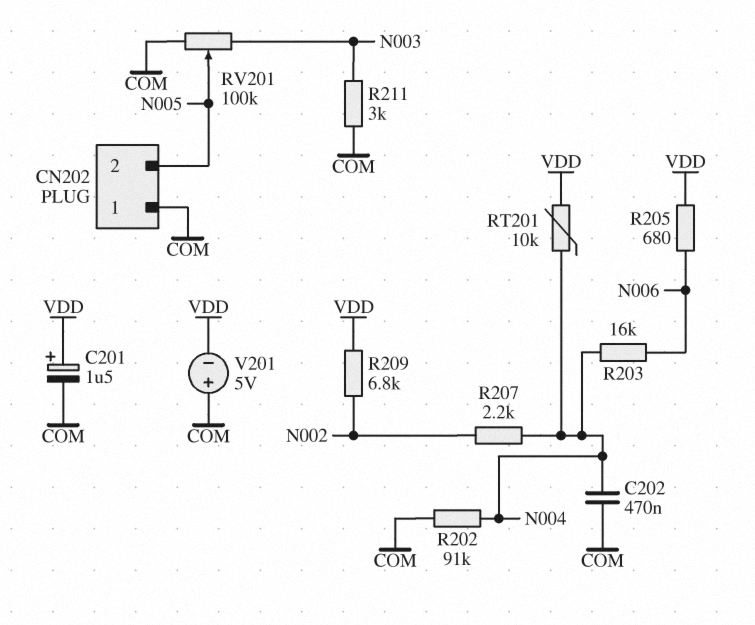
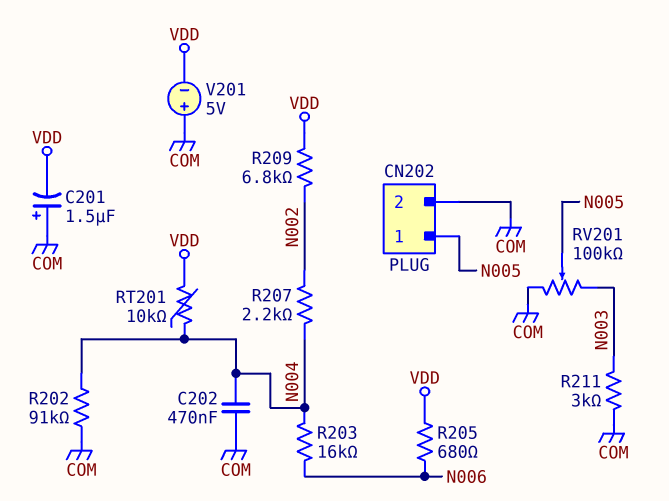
C201: 1.5uF (plus VDD, minus COM) -> 1.5uF (plus COM, minus VDD)
CN202 pin 1: COM -> N005
CN202 pin 2: N005 -> COM

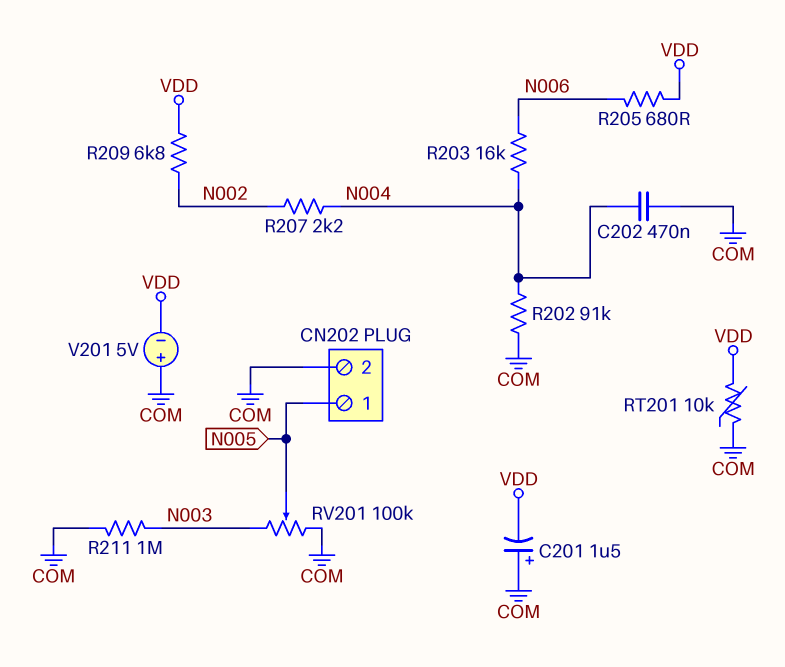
R211: 3k (COM, N003) -> 1M (COM, N003)
RT201: 10k (N004, VDD) -> 10k (COM, VDD)

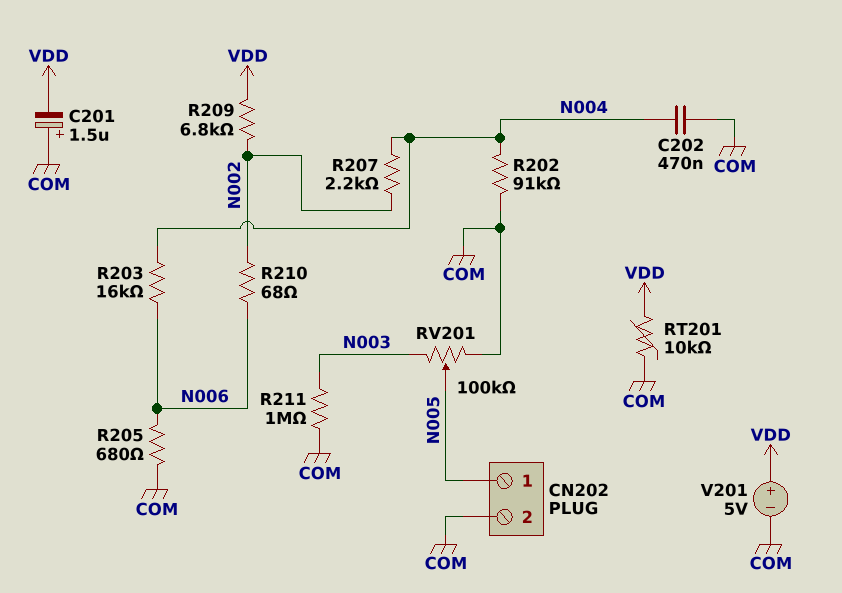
R205: 680 (N006, VDD) -> 680 (COM, N006)
R210: none -> 68 (N002, N006)
V201: 5V (plus COM, minus VDD) -> 5V (plus VDD, minus COM)

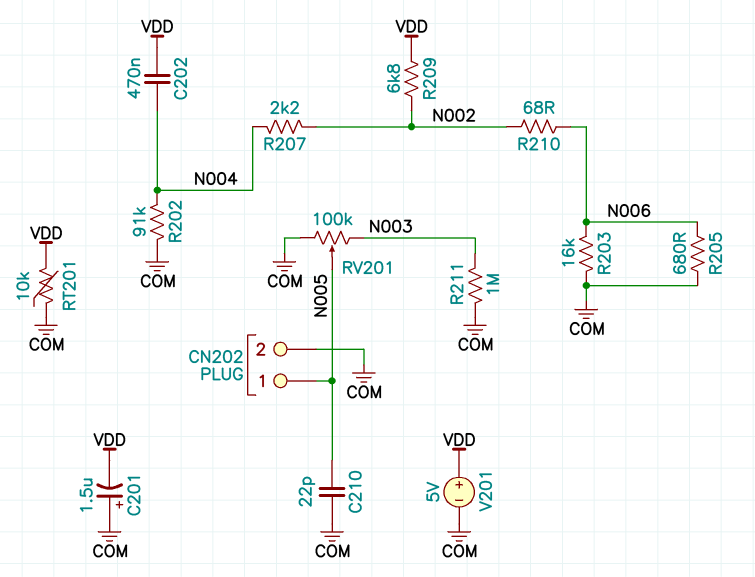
C202: 470nF (COM, N004) -> 470nF (N004, VDD)
C210: none -> 22pF (COM, N005)
R203: 16k (N004, N006) -> 16k (COM, N006)

